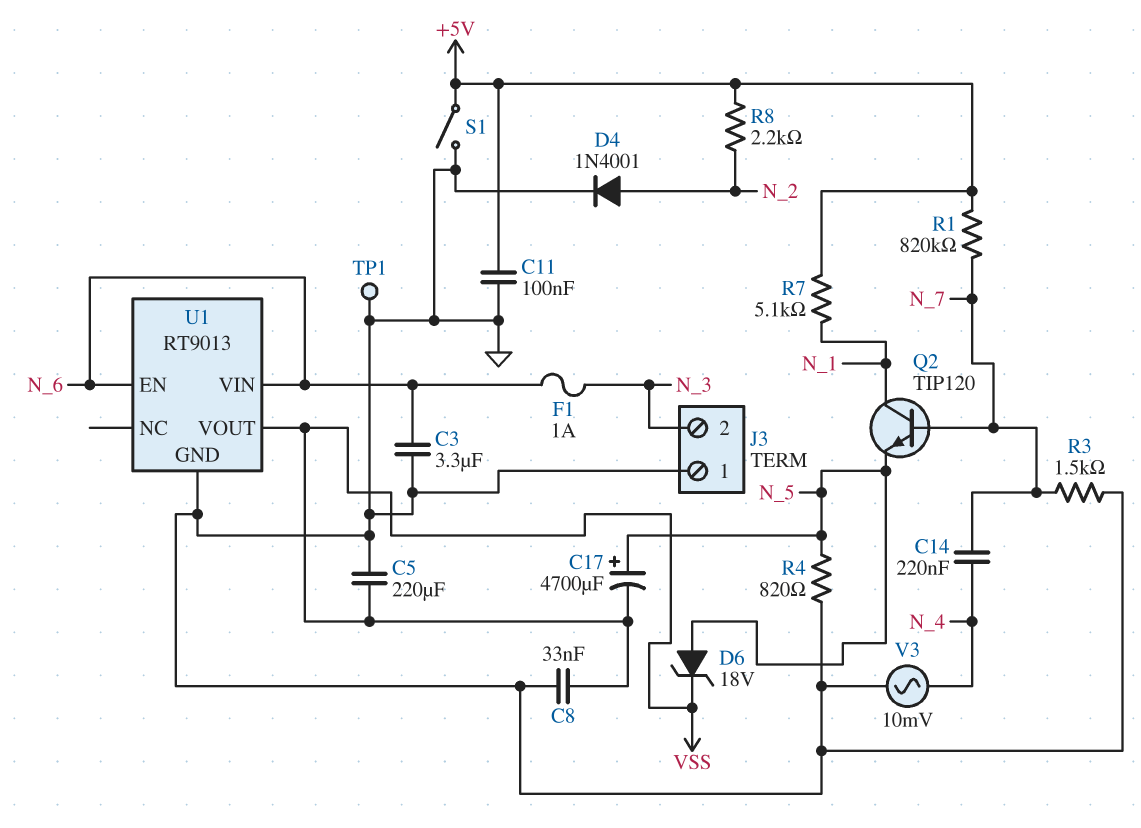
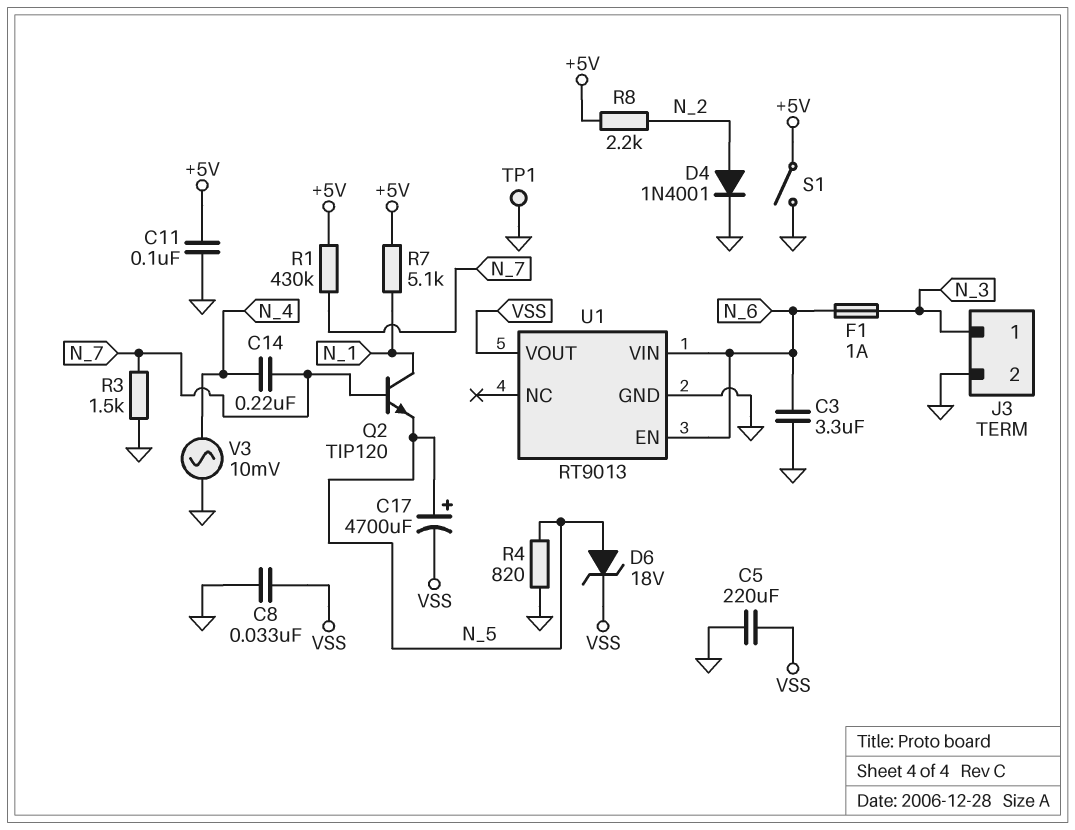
J3 pin 1: GND -> N_3
J3 pin 2: N_3 -> GND
R1: 820k (+5V, N_7) -> 430k (+5V, N_7)

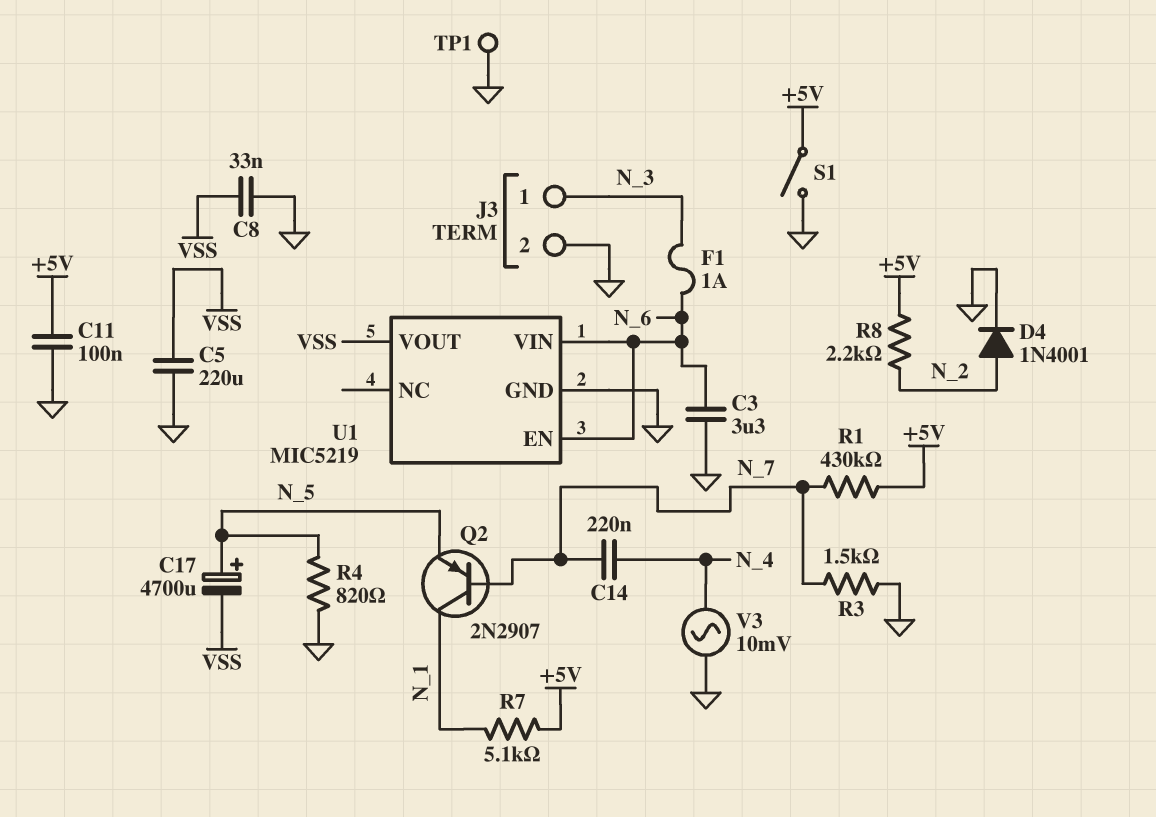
D6: zener 18V (A N_5, K VSS) -> none
Q2: NPN TIP120 (B N_7, C N_1, E N_5) -> PNP 2N2907 (B N_7, C N_1, E N_5)
U1: RT9013 -> MIC5219

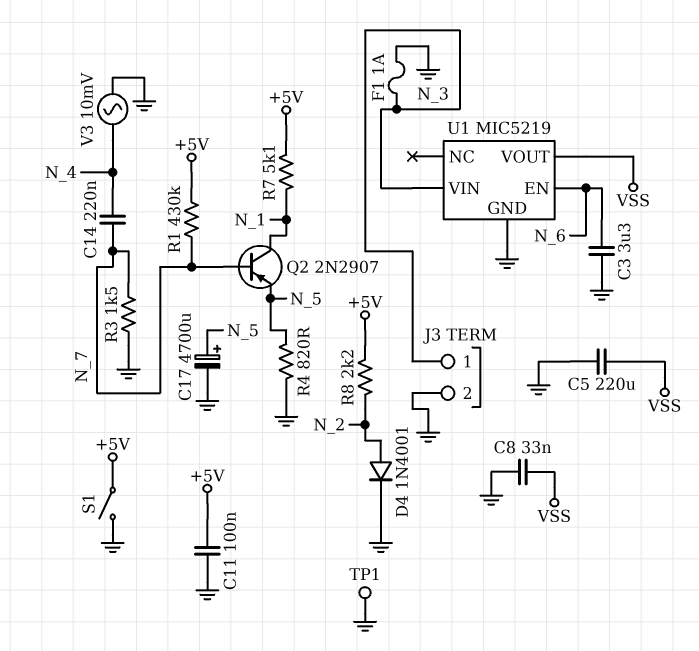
C17: 4700uF (plus N_5, minus VSS) -> 4700uF (plus N_5, minus GND)
F1: 1A (N_3, N_6) -> 1A (GND, N_3)
U1 pin VIN: N_6 -> N_3

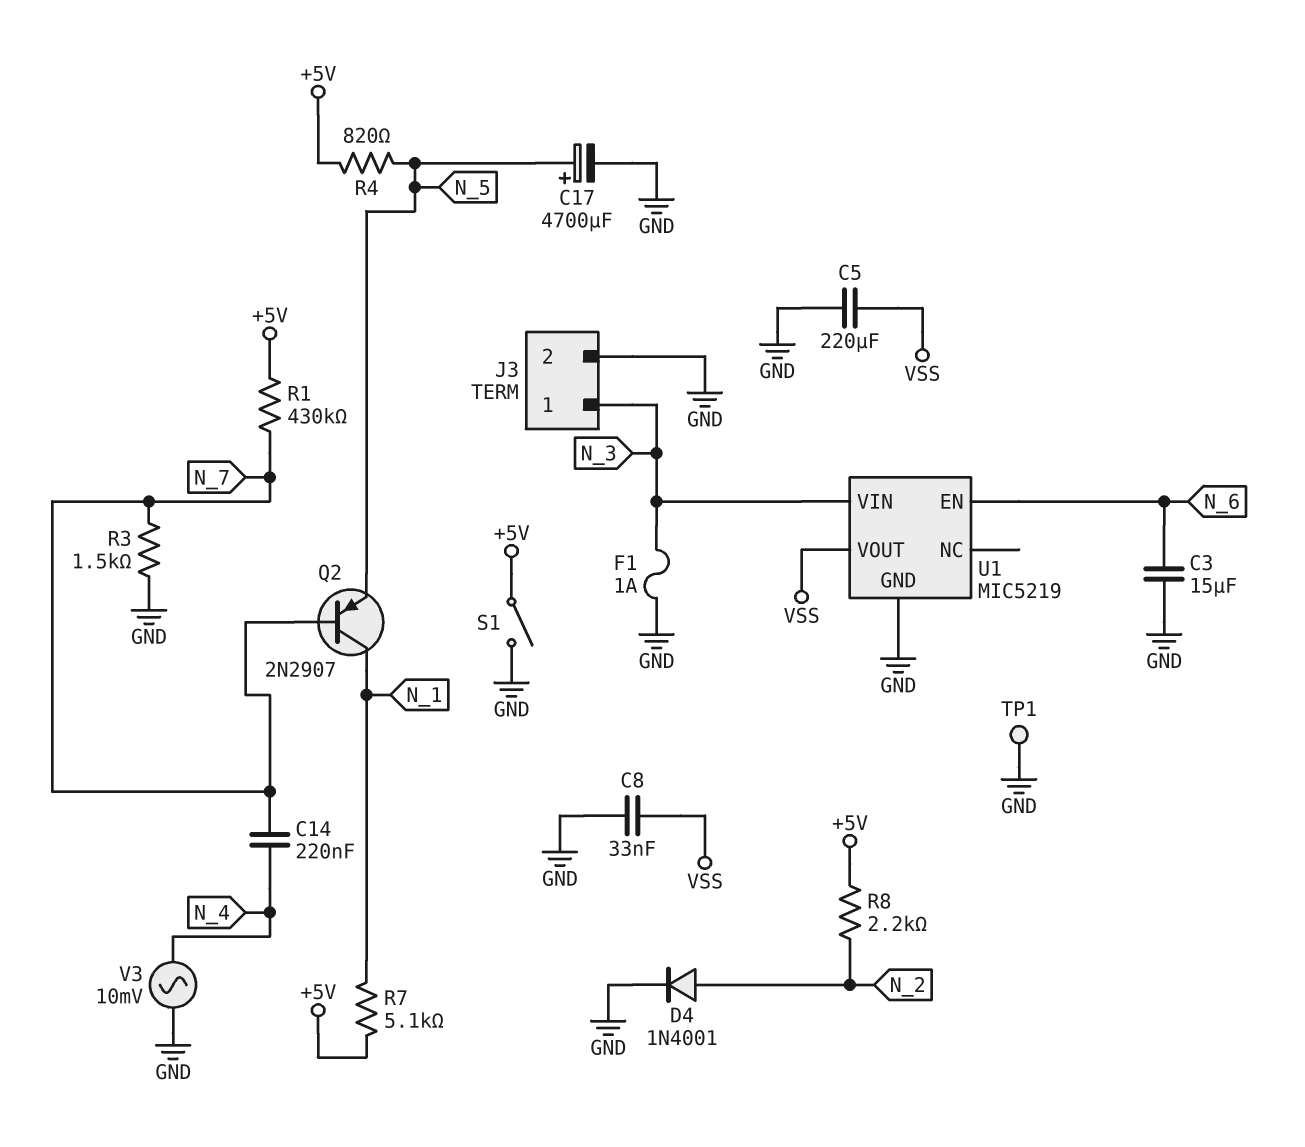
C3: 3.3uF (GND, N_6) -> 15uF (GND, N_6)
C11: 100nF (+5V, GND) -> none
R4: 820 (GND, N_5) -> 820 (+5V, N_5)

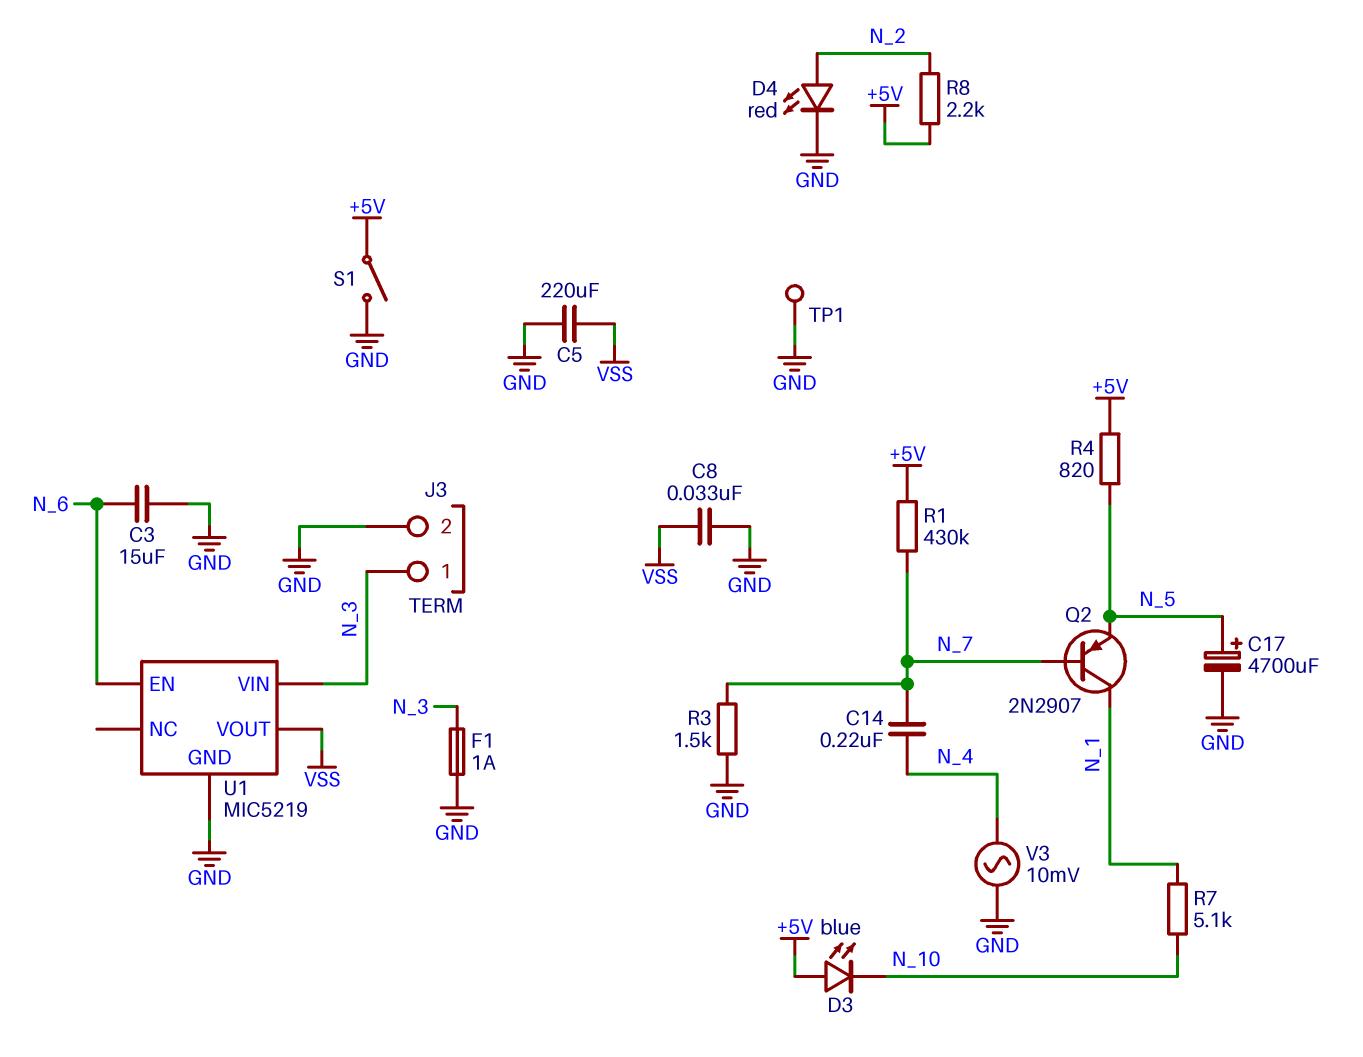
D3: none -> LED blue (A +5V, K N_10)
D4: diode 1N4001 (A N_2, K GND) -> LED red (A N_2, K GND)
R7: 5.1k (+5V, N_1) -> 5.1k (N_1, N_10)

